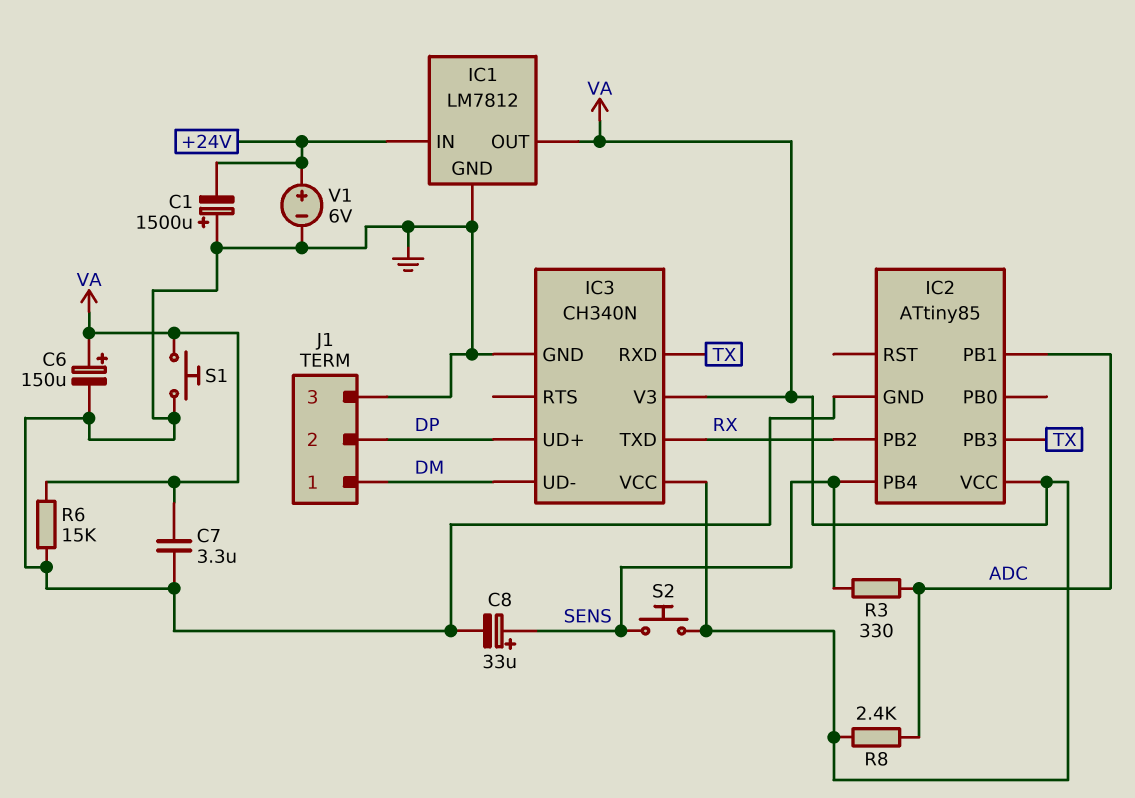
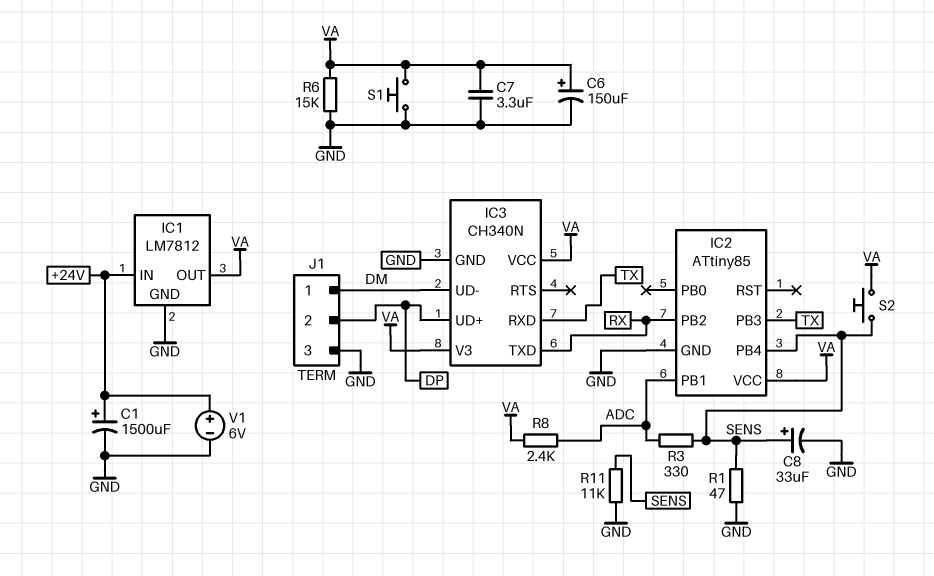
C1: 1500uF (plus GND, minus +24V) -> 1500uF (plus +24V, minus GND)
R1: none -> 47 (GND, SENS)
R11: none -> 11k (GND, SENS)

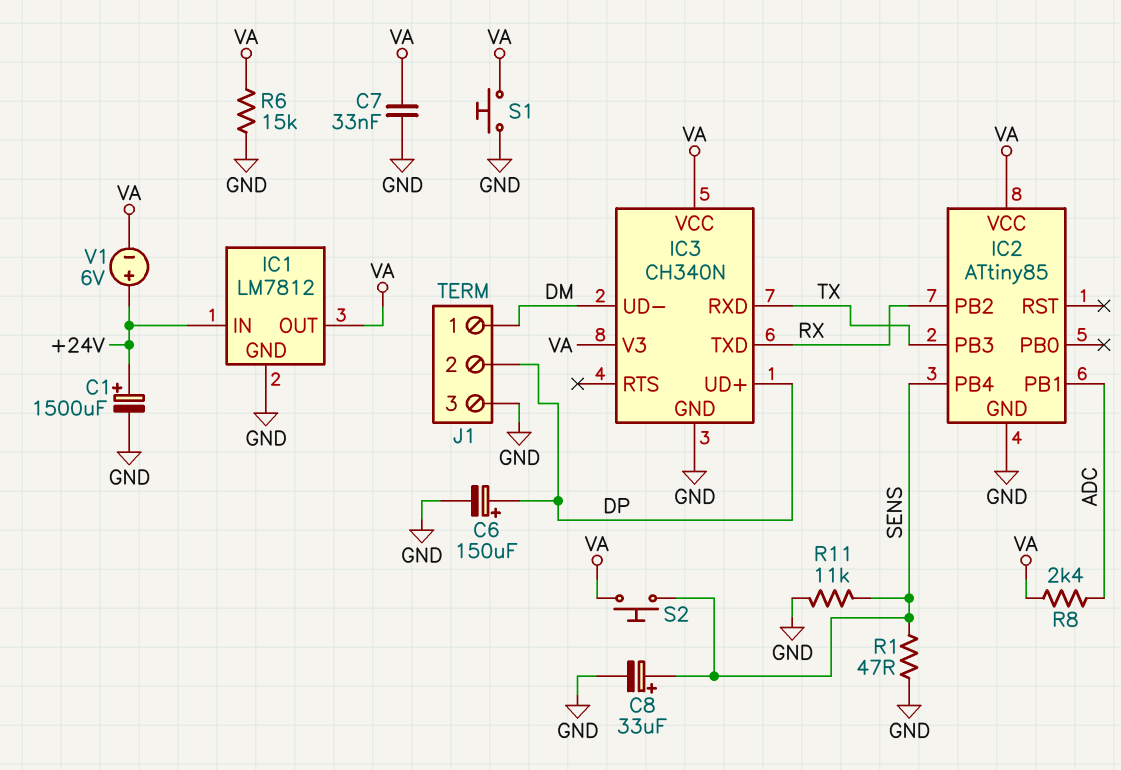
C6: 150uF (plus VA, minus GND) -> 150uF (plus DP, minus GND)
C7: 3.3uF (GND, VA) -> 33nF (GND, VA)
R3: 330 (ADC, SENS) -> none
V1: 6V (plus +24V, minus GND) -> 6V (plus +24V, minus VA)

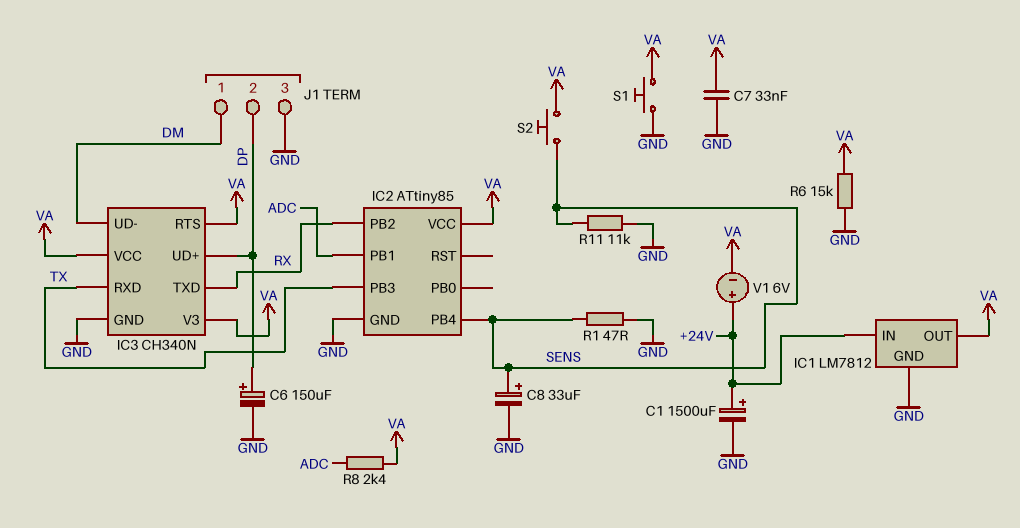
IC3 pin RTS: none -> VA

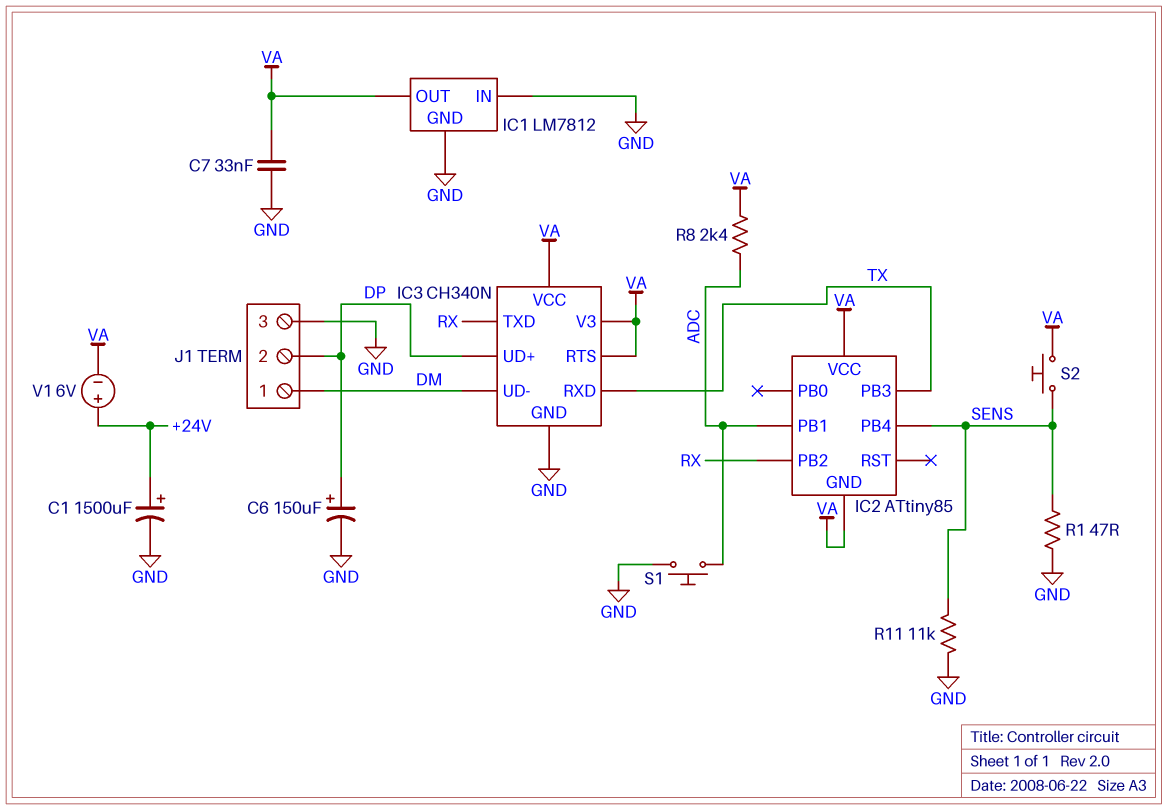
C8: 33uF (plus SENS, minus GND) -> none
IC1 pin IN: +24V -> GND
IC2 pin GND: GND -> VA
R6: 15k (GND, VA) -> none
S1: button (GND, VA) -> button (ADC, GND)

